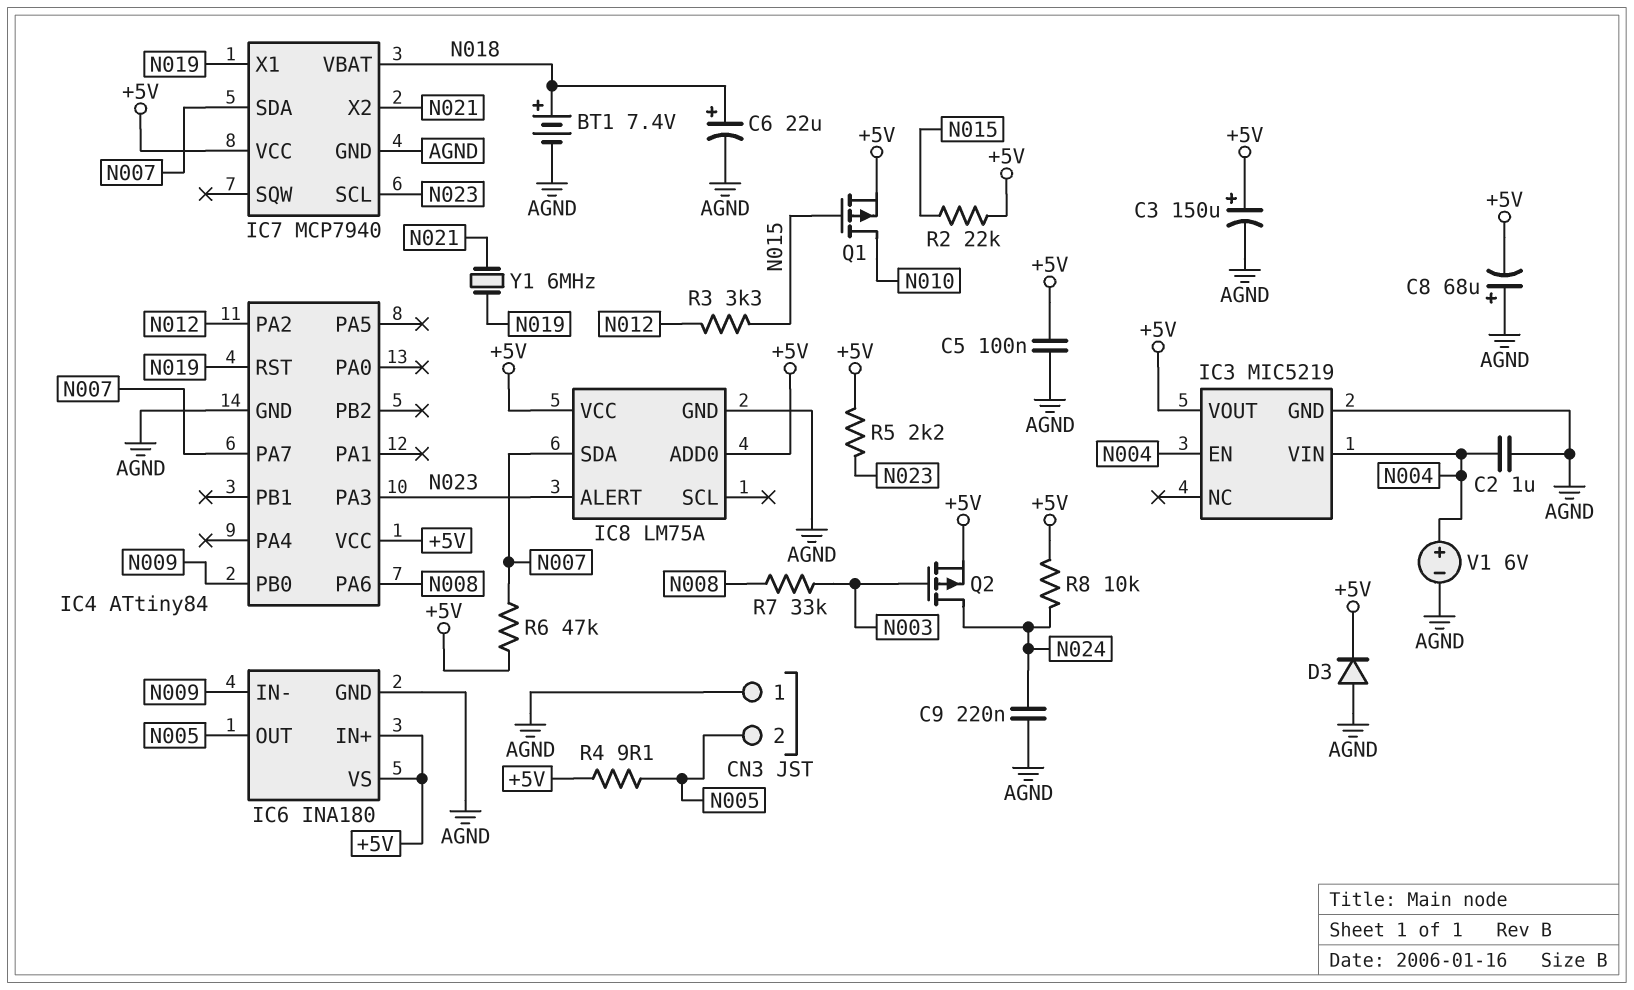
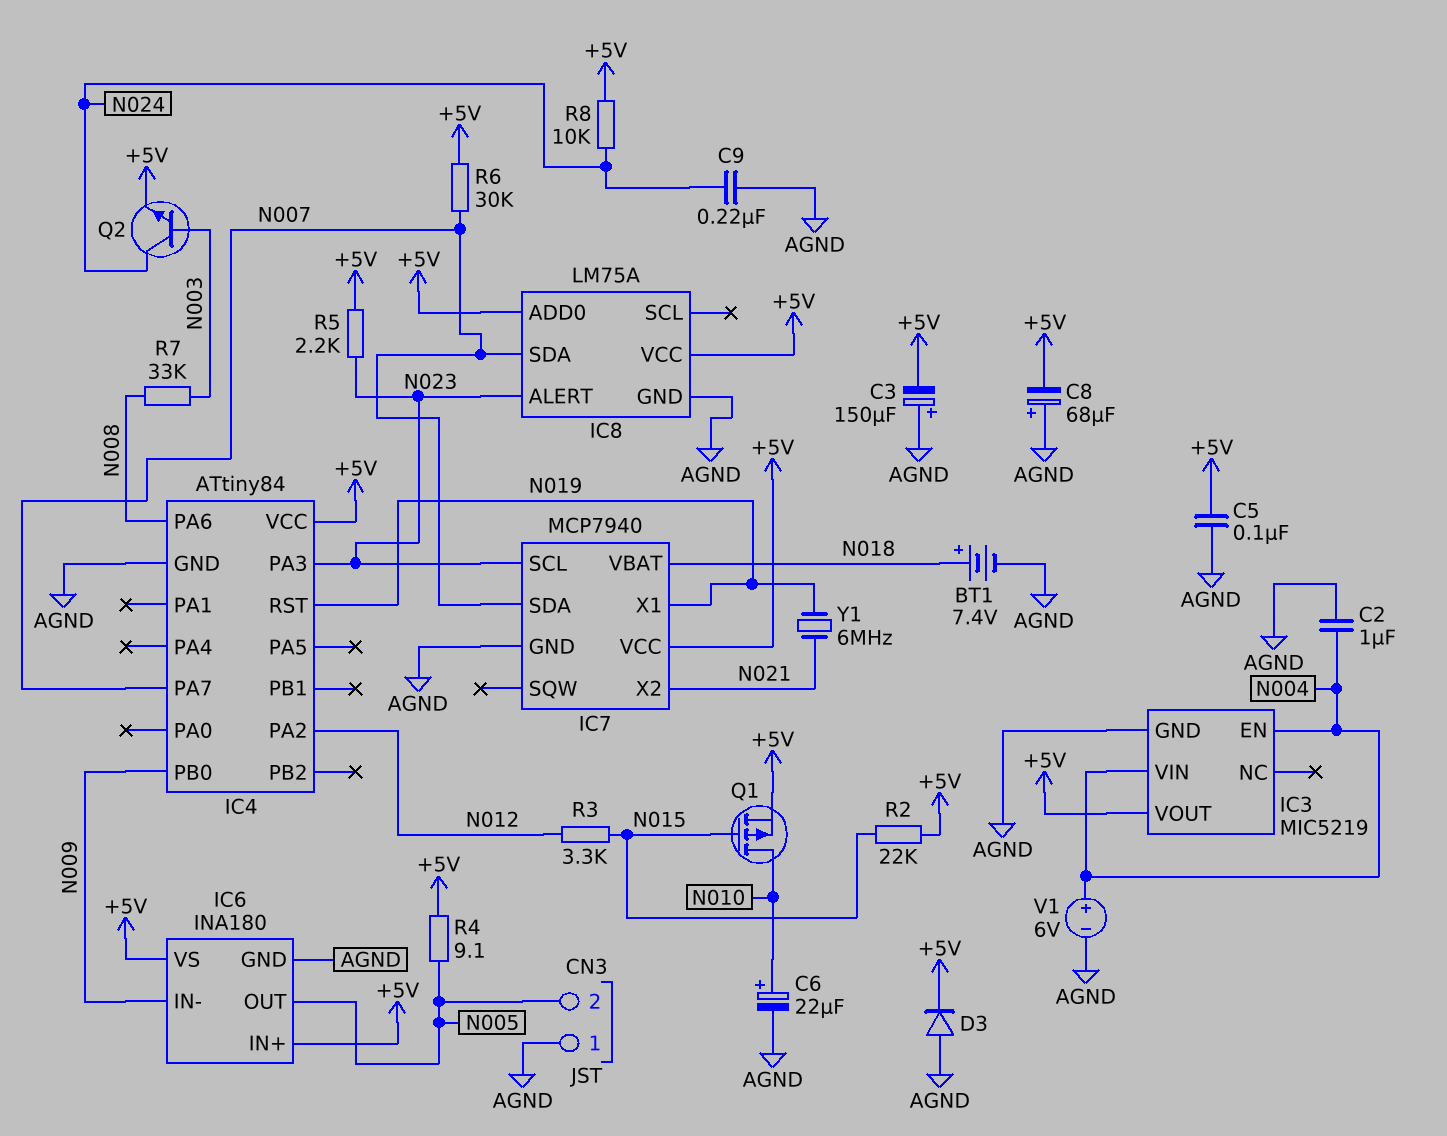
C3: 150uF (plus +5V, minus AGND) -> 150uF (plus AGND, minus +5V)
C6: 22uF (plus N018, minus AGND) -> 22uF (plus N010, minus AGND)
Q2: PMOS (G N003, D N024, S +5V) -> NPN (B N003, C N024, E +5V)
R6: 47k (+5V, N007) -> 30k (+5V, N007)

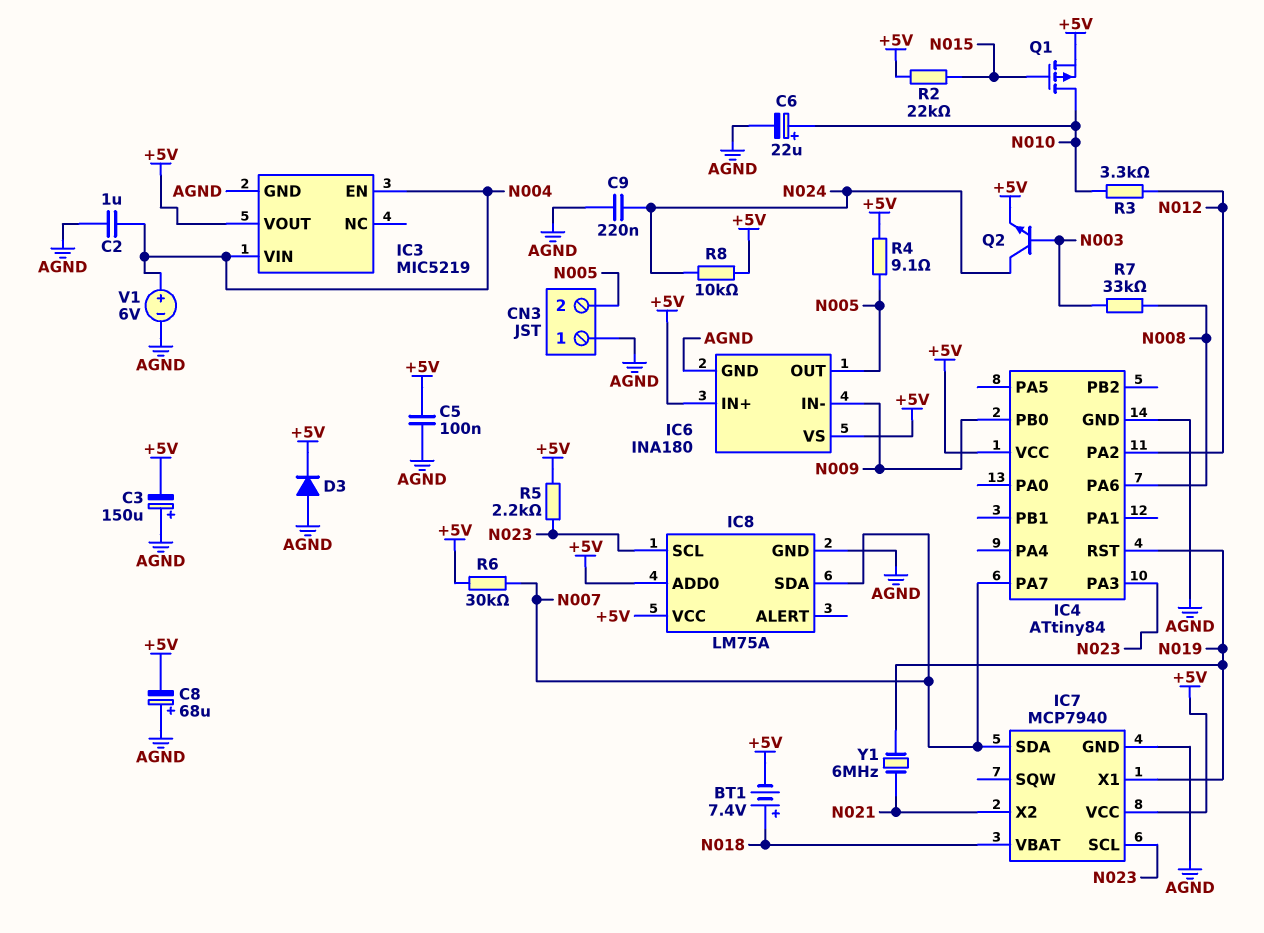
BT1: 7.4V (plus N018, minus AGND) -> 7.4V (plus N018, minus +5V)
IC8 pin ALERT: N023 -> none
IC8 pin SCL: none -> N023
R3: 3.3k (N012, N015) -> 3.3k (N010, N012)

